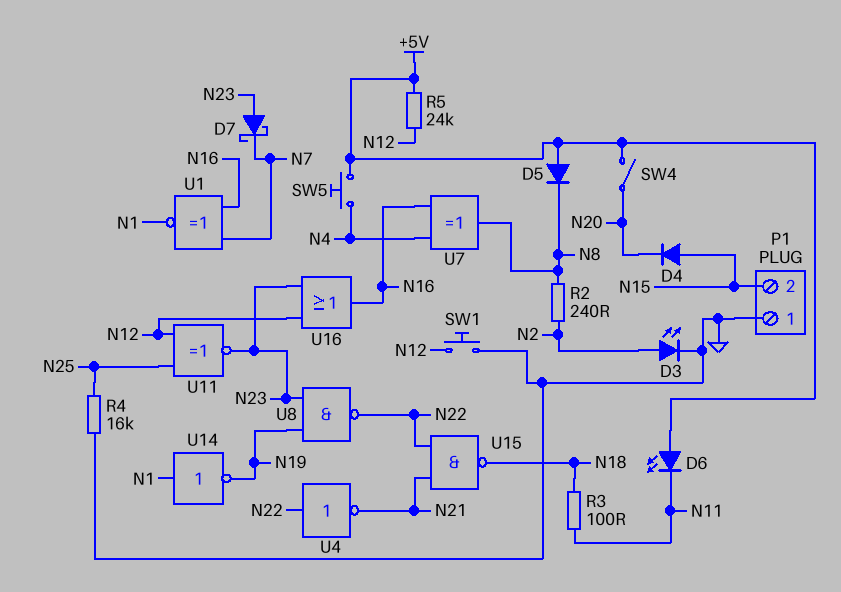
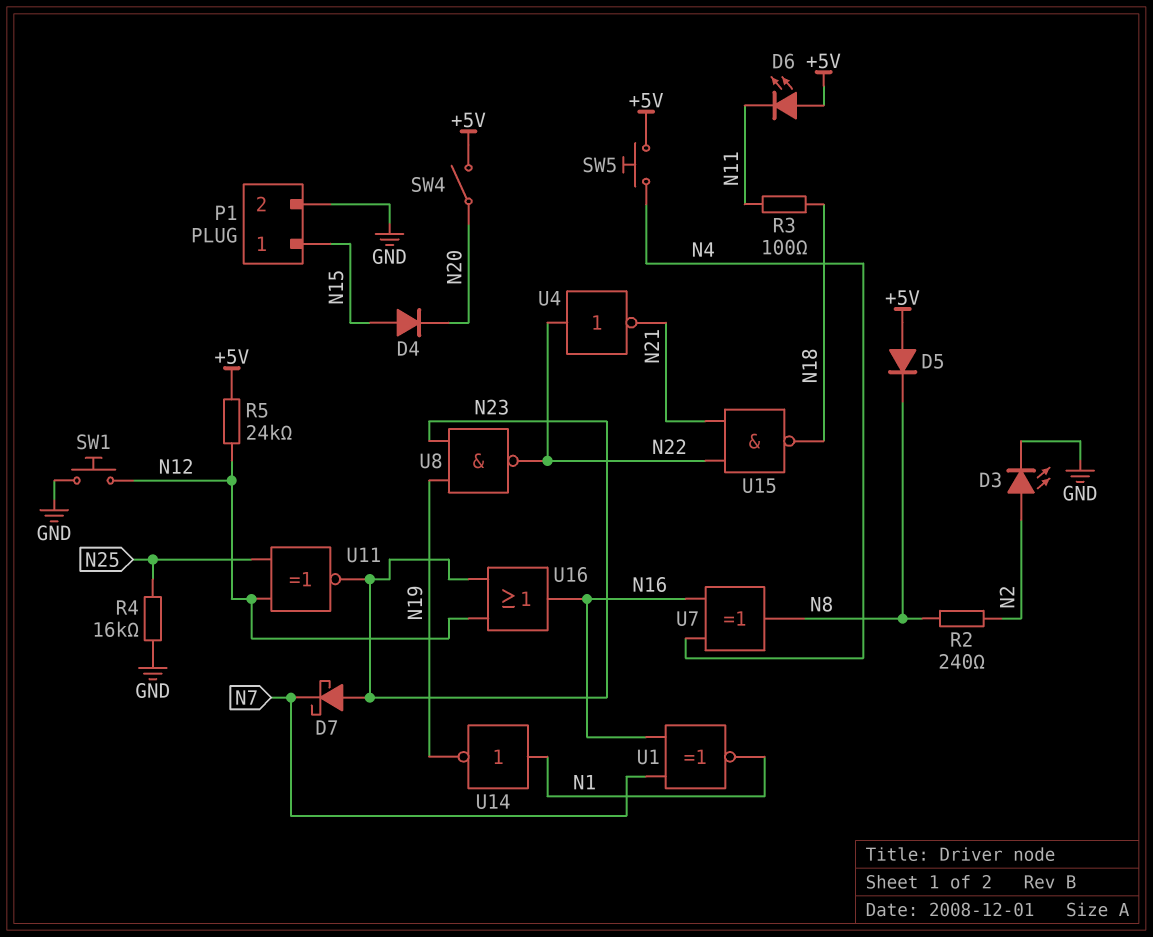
P1 pin 1: GND -> N15
P1 pin 2: N15 -> GND

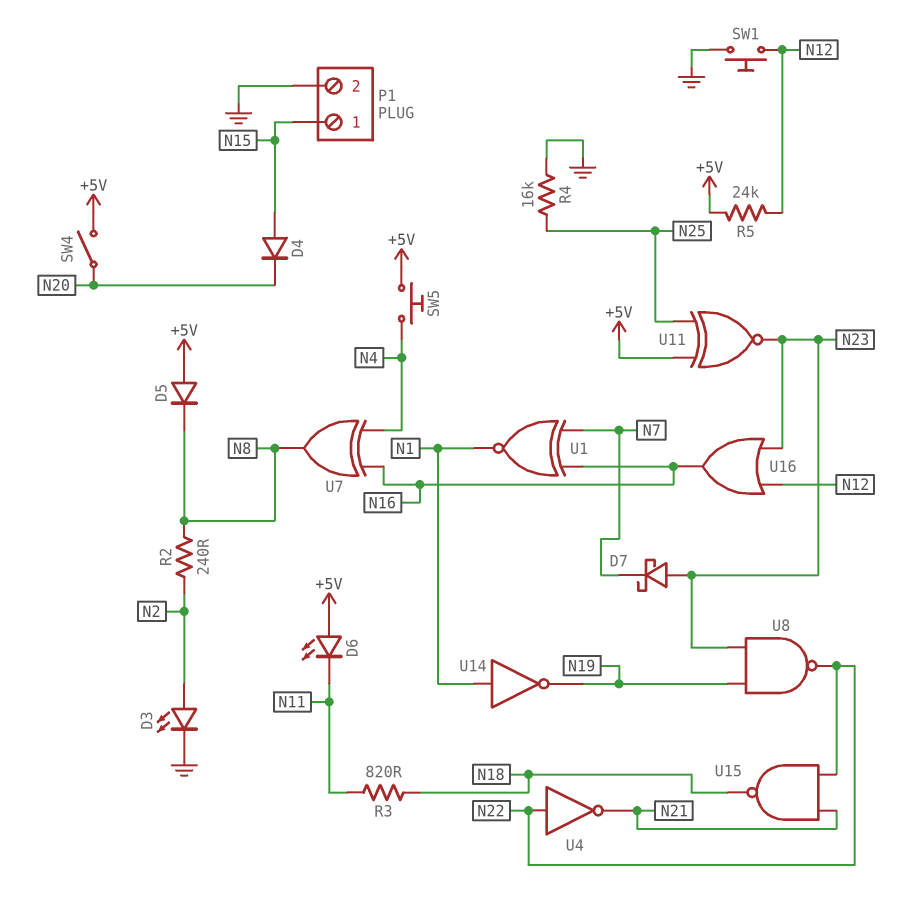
R3: 100 (N11, N18) -> 820 (N11, N18)
U11: XNOR (in N12, in N25, out N23) -> XNOR (in +5V, in N25, out N23)

